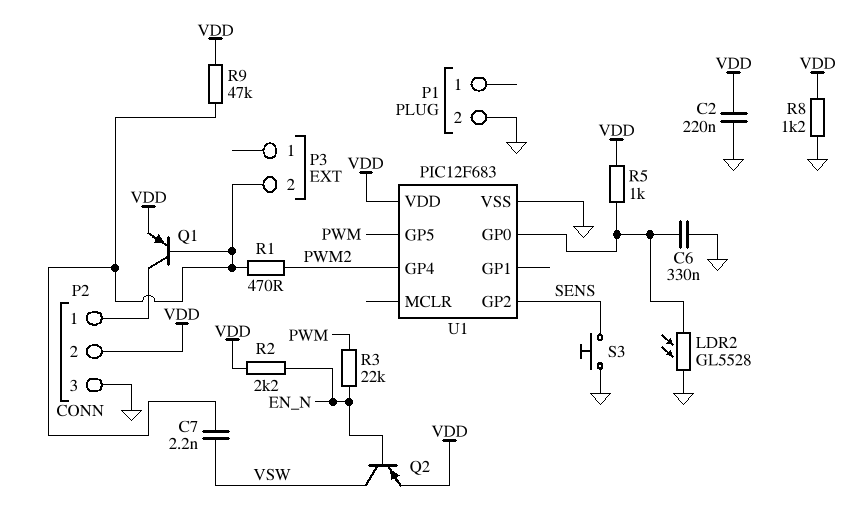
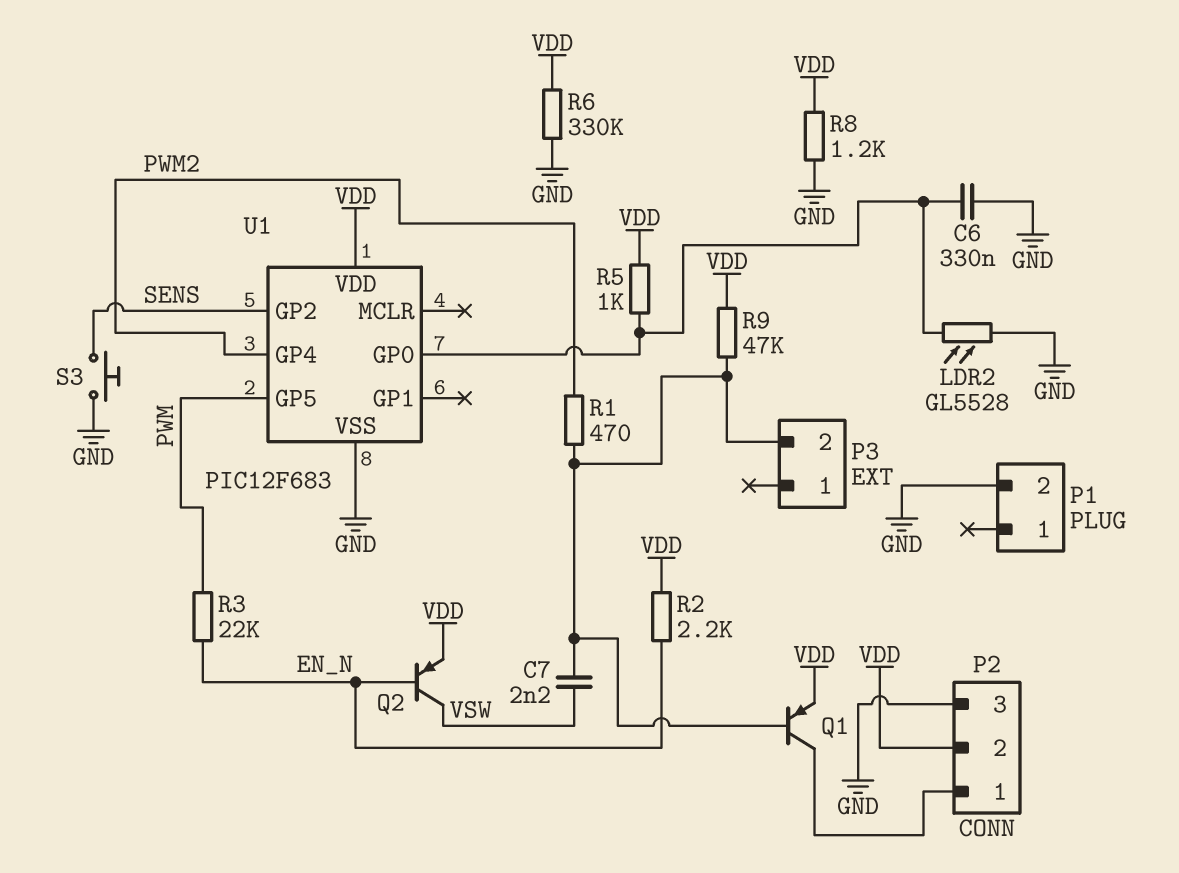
C2: 220nF (GND, VDD) -> none
R6: none -> 330k (GND, VDD)

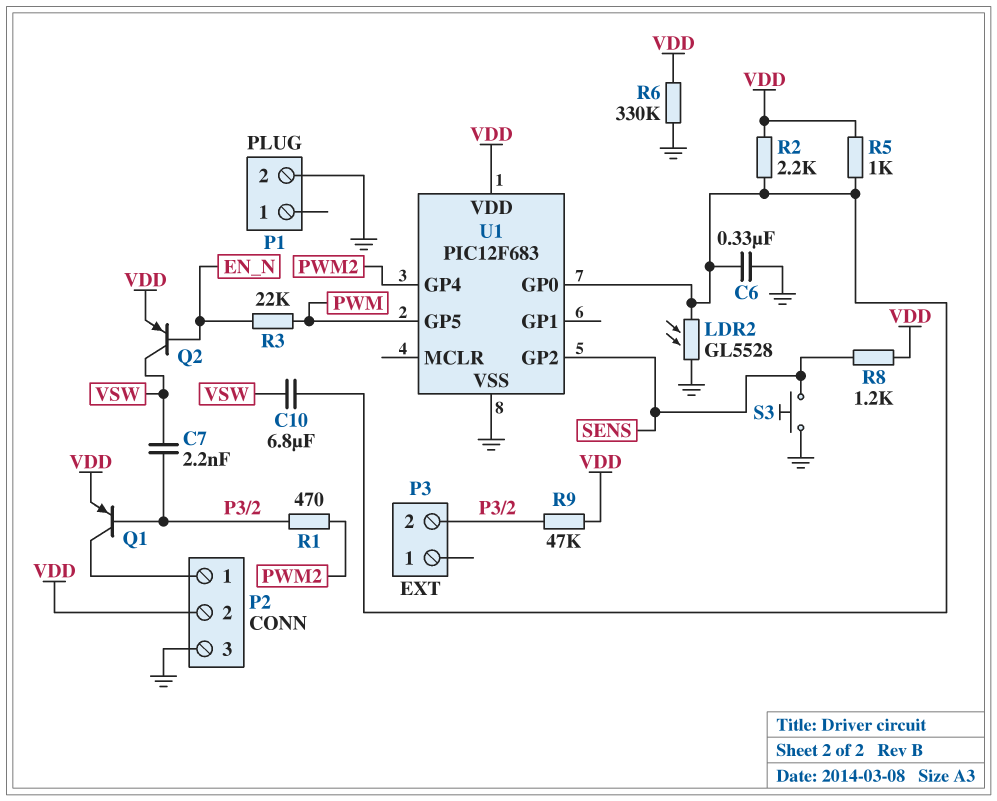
C10: none -> 6.8uF (U1/GP0, VSW)
R2: 2.2k (EN_N, VDD) -> 2.2k (U1/GP0, VDD)
R8: 1.2k (GND, VDD) -> 1.2k (SENS, VDD)

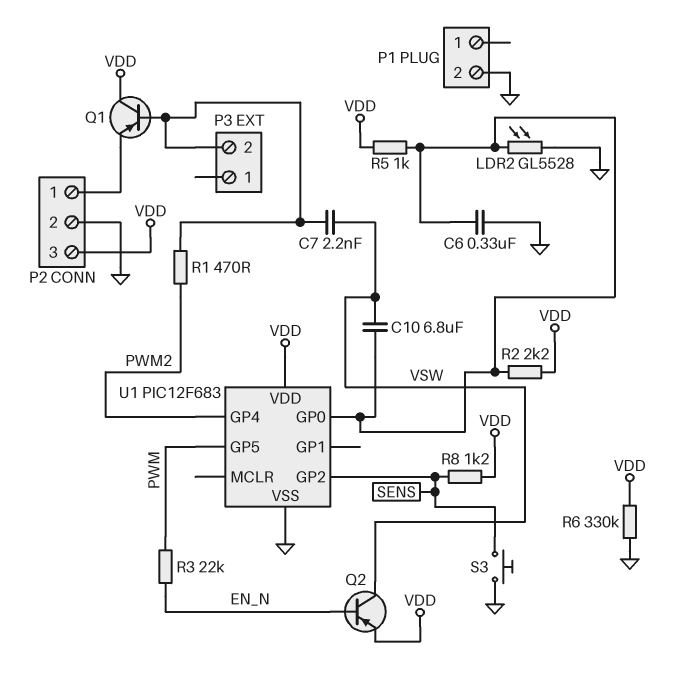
P2 pin 2: VDD -> GND
P2 pin 3: GND -> VDD
Q1: PNP (B P3/2, C P2/1, E VDD) -> PNP (B P3/2, C VDD, E P2/1)
R9: 47k (P3/2, VDD) -> none

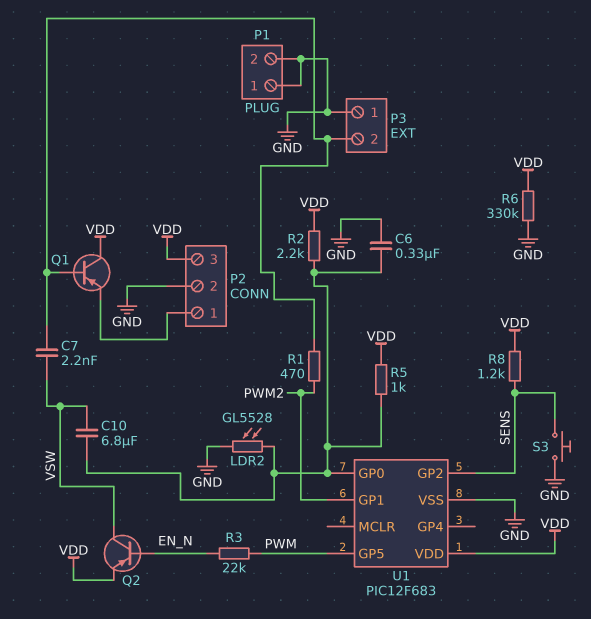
P1 pin 1: none -> GND
P3 pin 1: none -> GND
U1 pin GP1: none -> PWM2
U1 pin GP4: PWM2 -> none

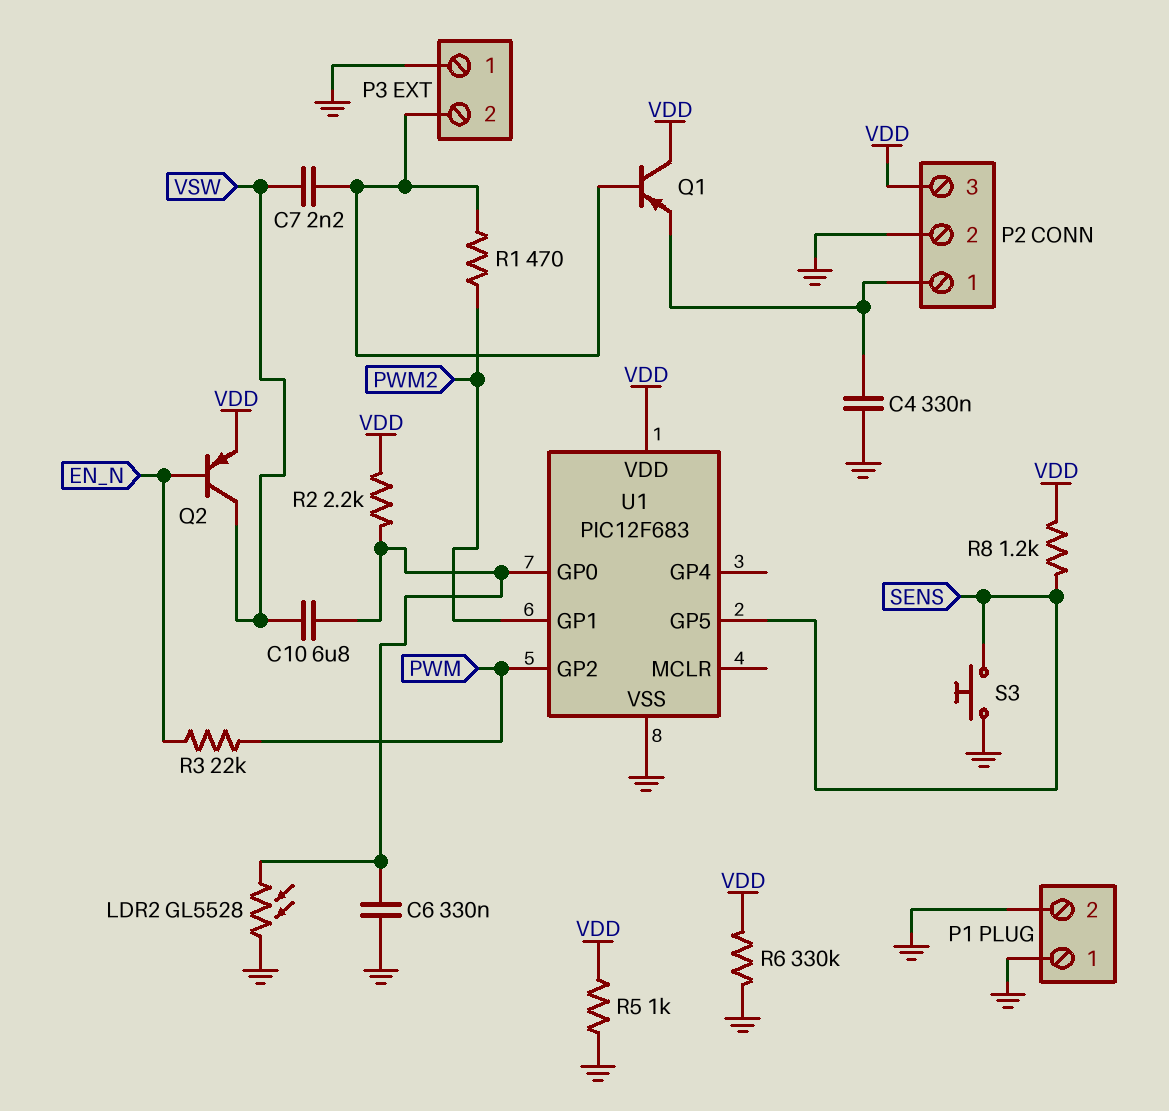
C4: none -> 330nF (GND, P2/1)
R5: 1k (U1/GP0, VDD) -> 1k (GND, VDD)
U1 pin GP2: SENS -> PWM
U1 pin GP5: PWM -> SENS

